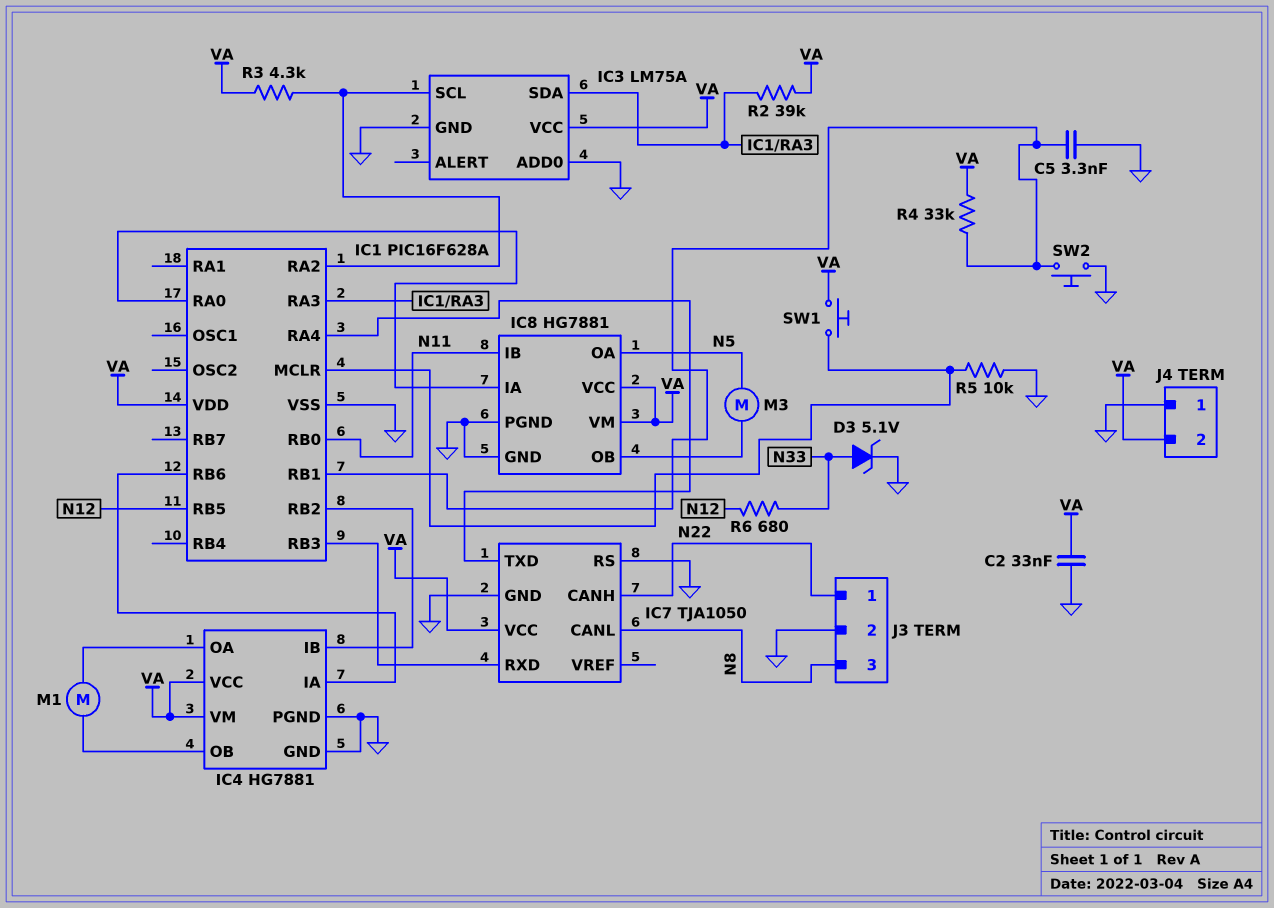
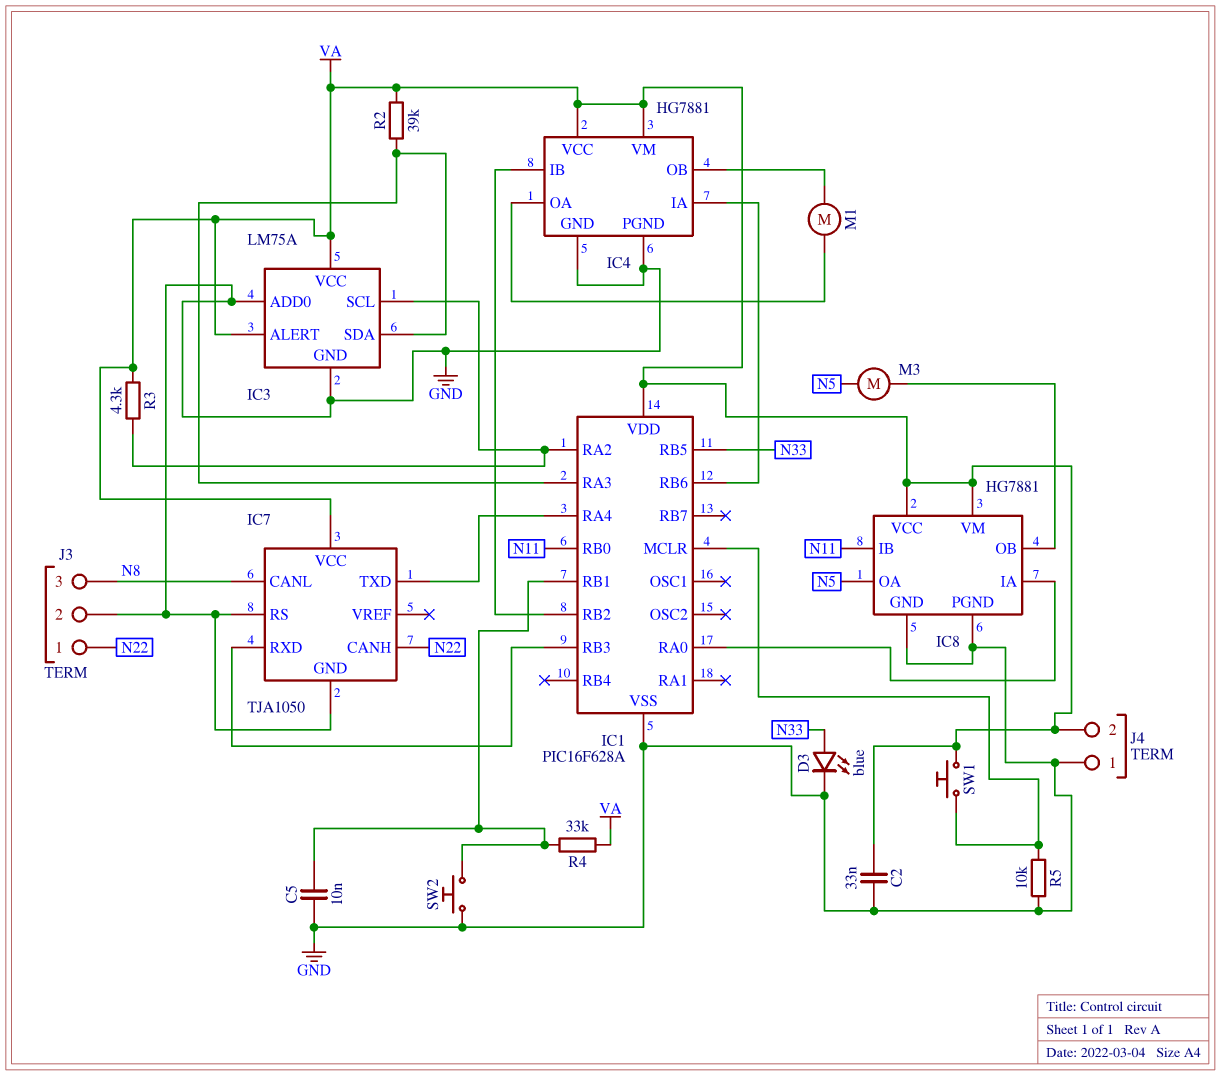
C5: 3.3nF (GND, IC1/RB1) -> 10nF (GND, IC1/RB1)
D3: zener 5.1V (A N33, K GND) -> LED blue (A N33, K GND)
IC1 pin RB5: N12 -> N33
IC3 pin ALERT: none -> VA
R6: 680 (N12, N33) -> none

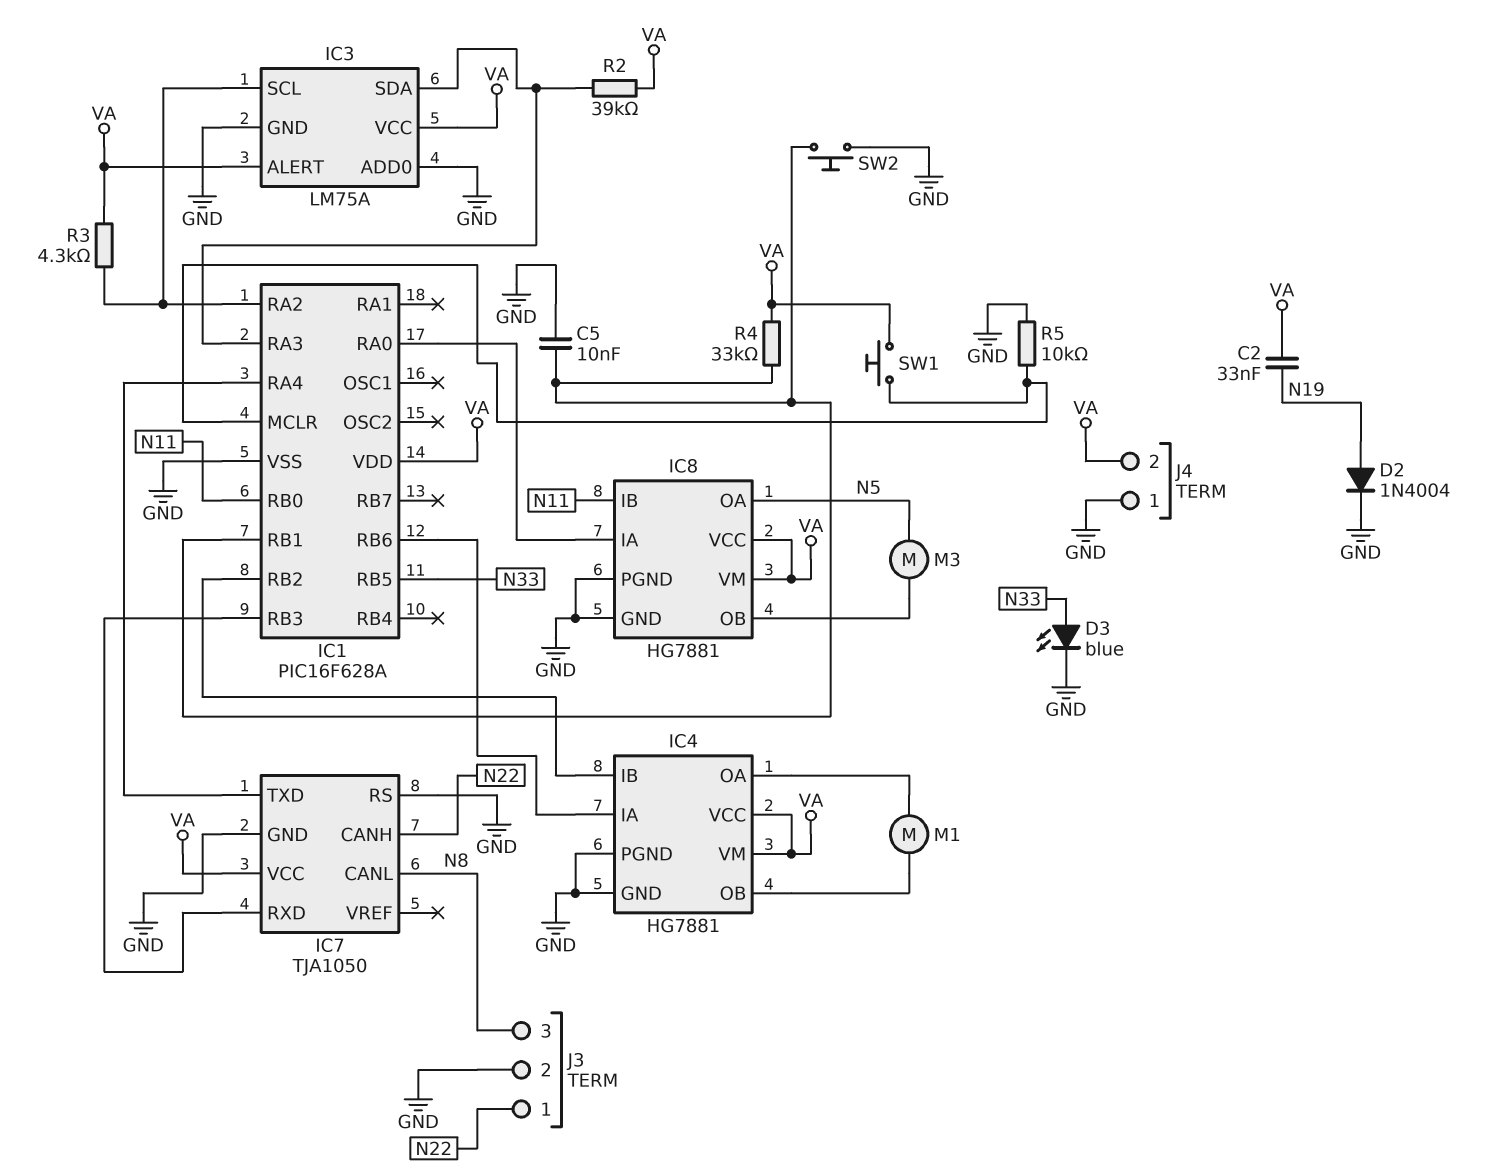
C2: 33nF (GND, VA) -> 33nF (N19, VA)
D2: none -> diode 1N4004 (A N19, K GND)

